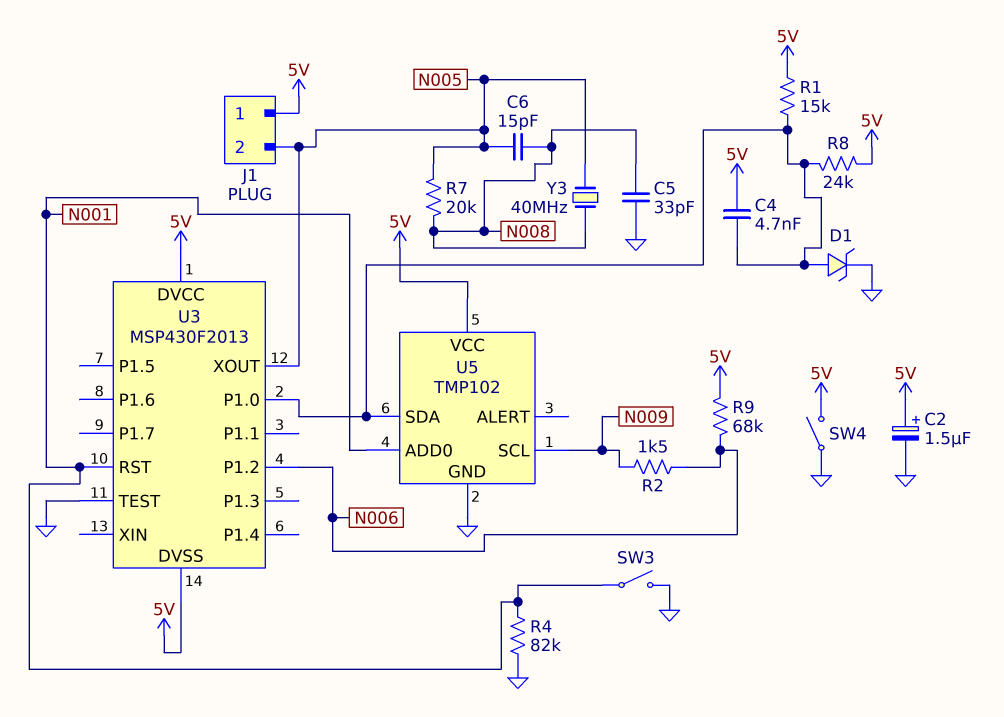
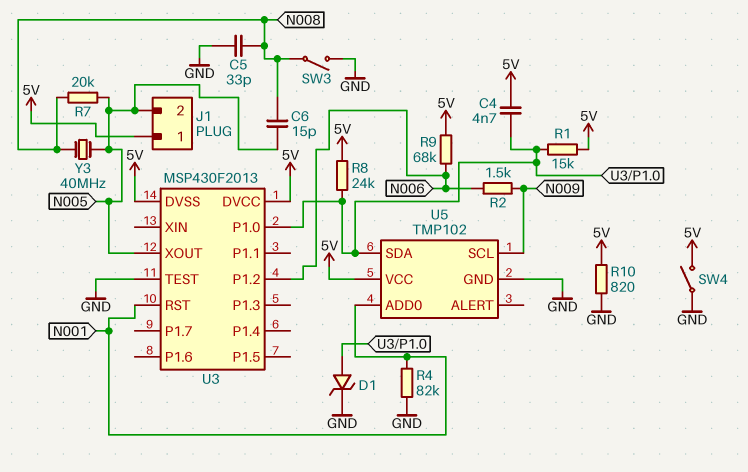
C2: 1.5uF (plus 5V, minus GND) -> none
R10: none -> 820 (5V, GND)
SW3: switch (GND, N001) -> switch (GND, N008)

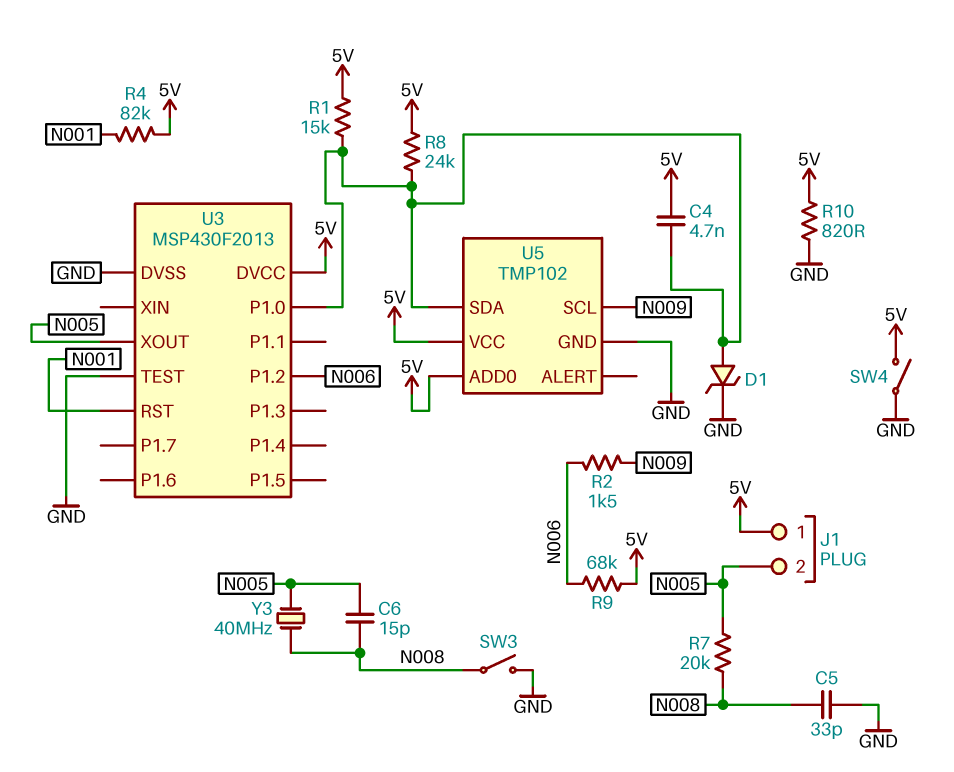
R4: 82k (GND, N001) -> 82k (5V, N001)
U3 pin DVSS: 5V -> GND
U5 pin ADD0: N001 -> 5V

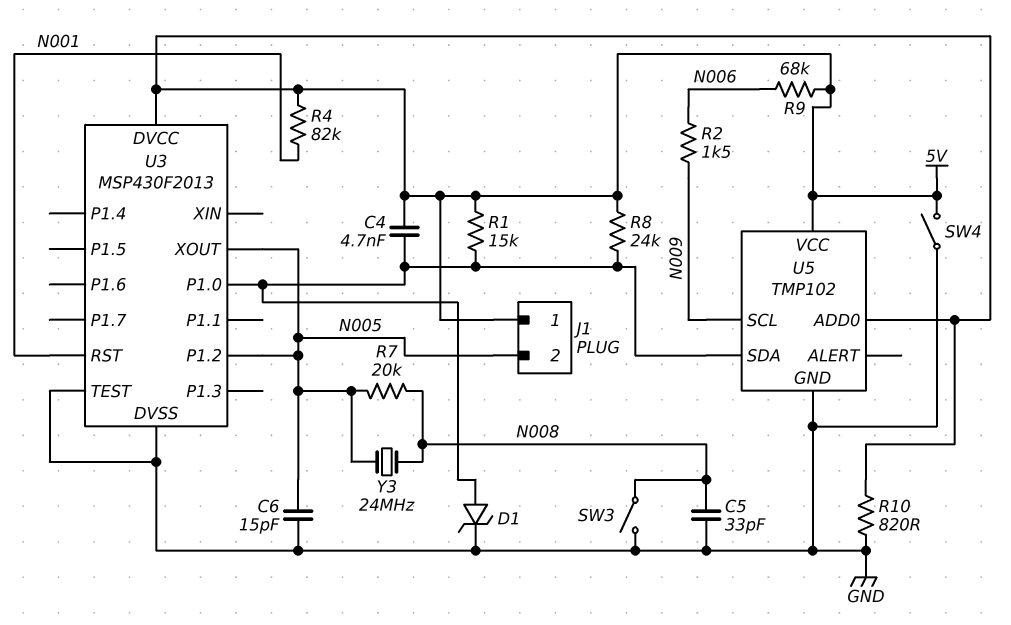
C6: 15pF (N005, N008) -> 15pF (GND, N005)
U3 pin P1.2: N006 -> N005
Y3: 40MHz (N005, N008) -> 24MHz (N005, N008)

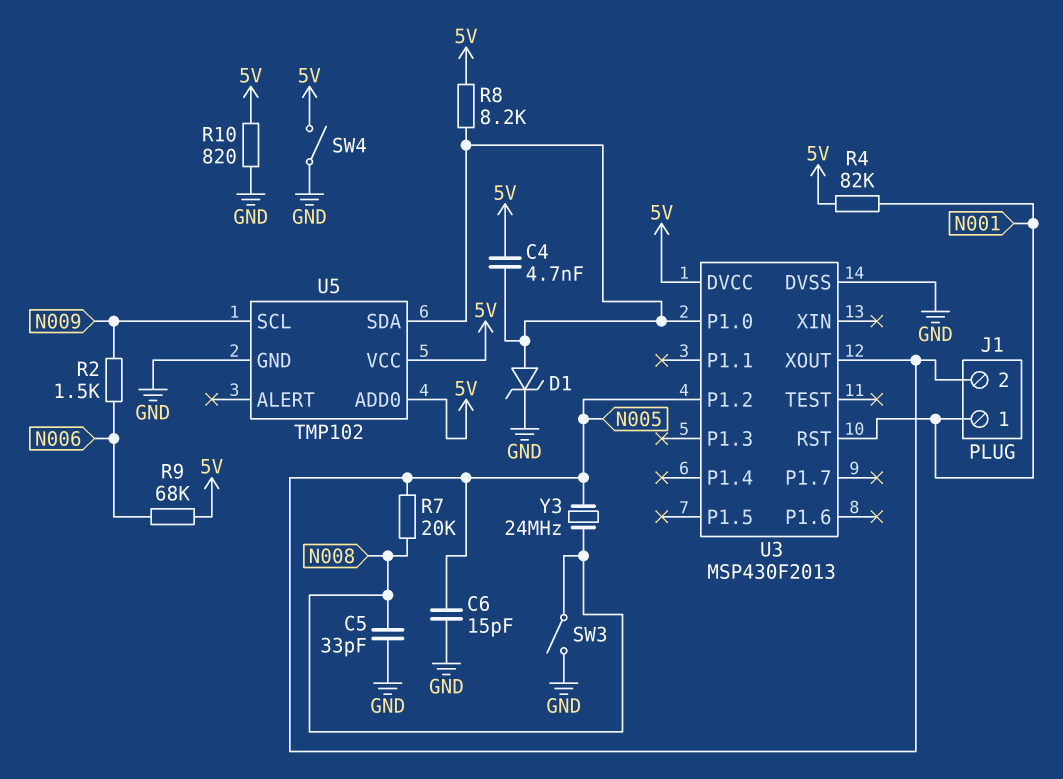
J1 pin 1: 5V -> N001
R1: 15k (5V, U3/P1.0) -> none
R8: 24k (5V, U3/P1.0) -> 8.2k (5V, U3/P1.0)
U3 pin TEST: GND -> none

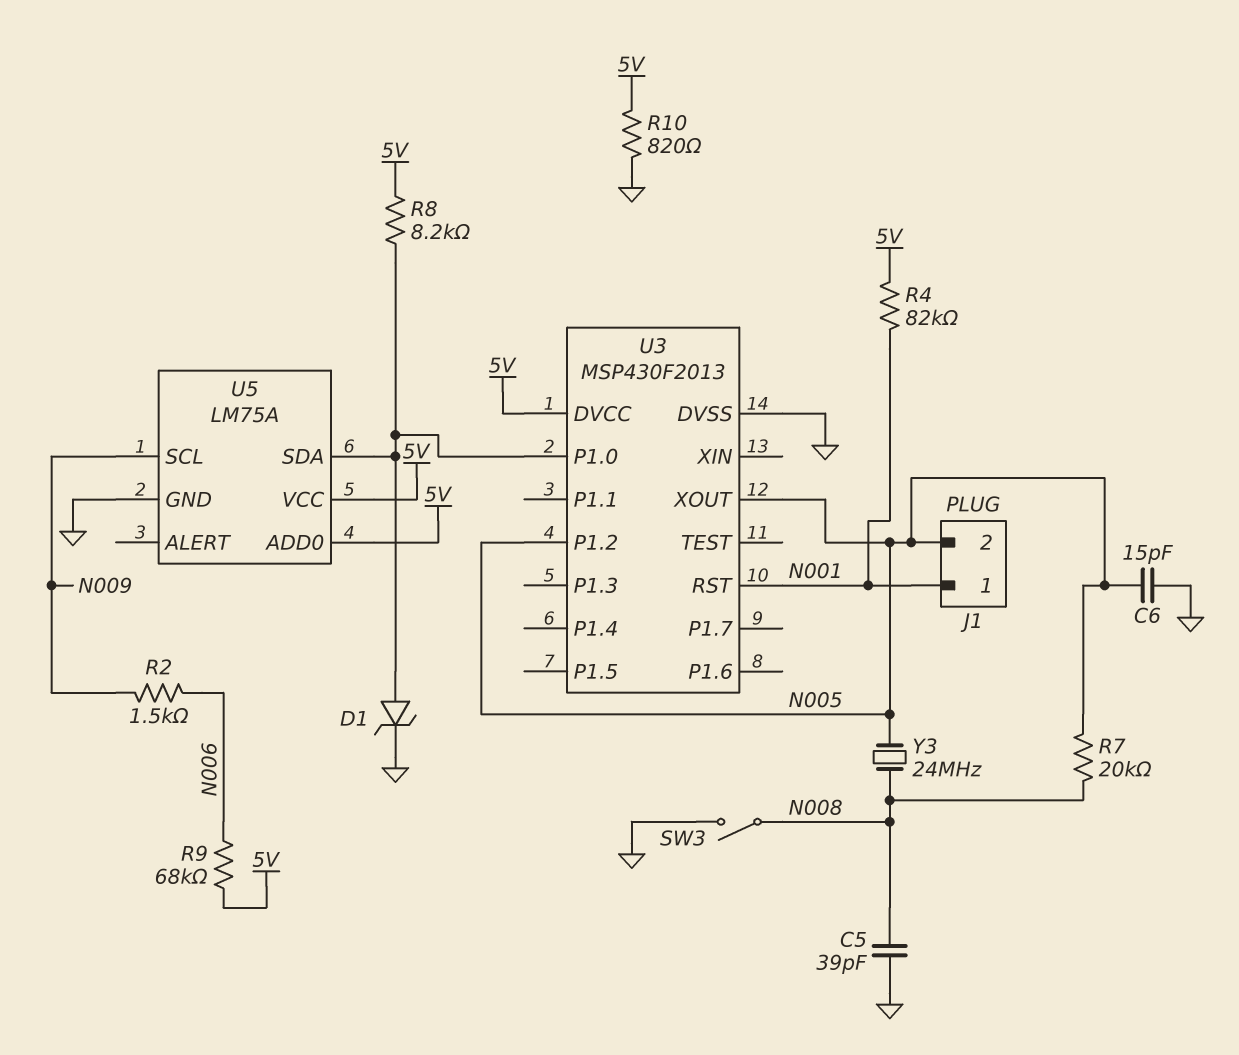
C4: 4.7nF (5V, U3/P1.0) -> none
C5: 33pF (GND, N008) -> 39pF (GND, N008)
SW4: switch (5V, GND) -> none
U5: TMP102 -> LM75A

